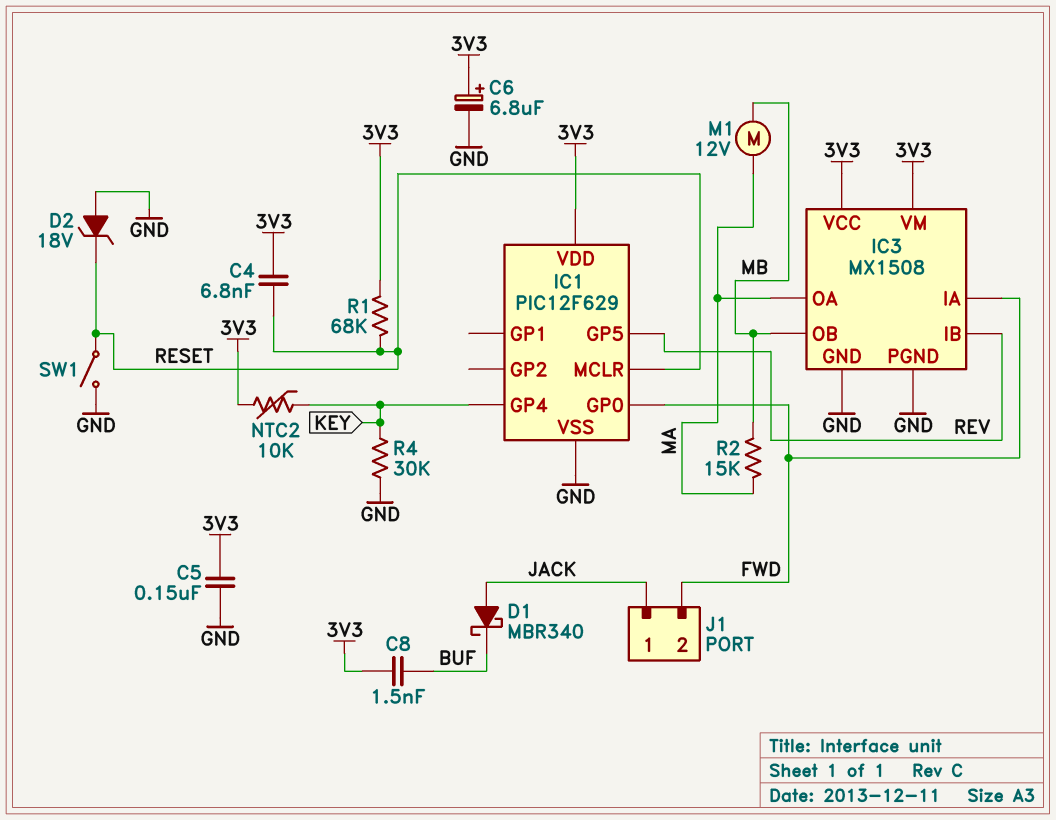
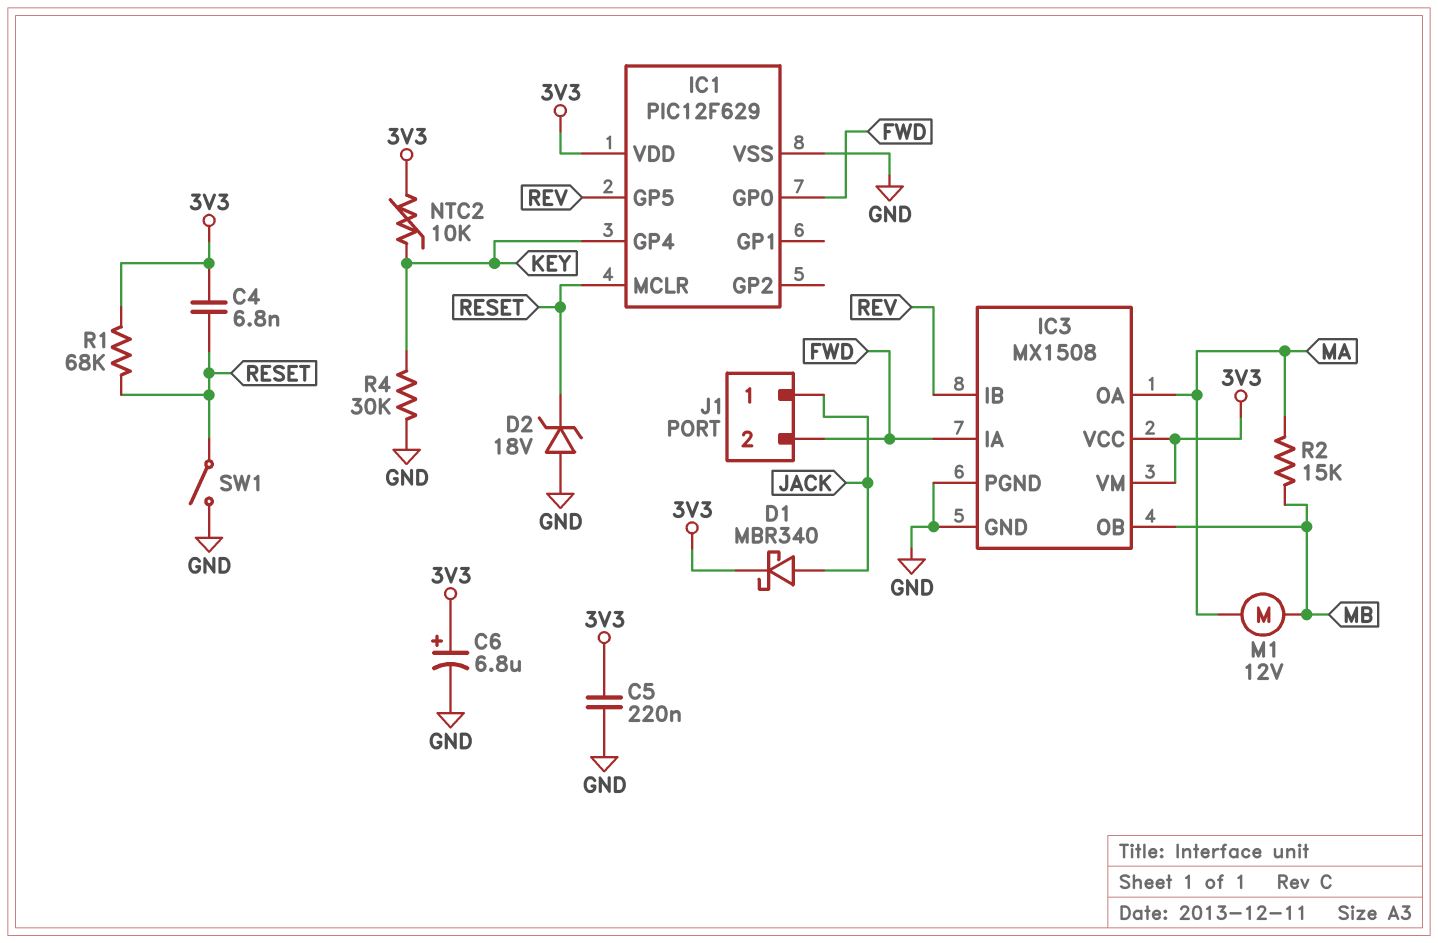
C5: 150nF (3V3, GND) -> 220nF (3V3, GND)
C8: 1.5nF (3V3, BUF) -> none
D1: schottky MBR340 (A JACK, K BUF) -> schottky MBR340 (A JACK, K 3V3)

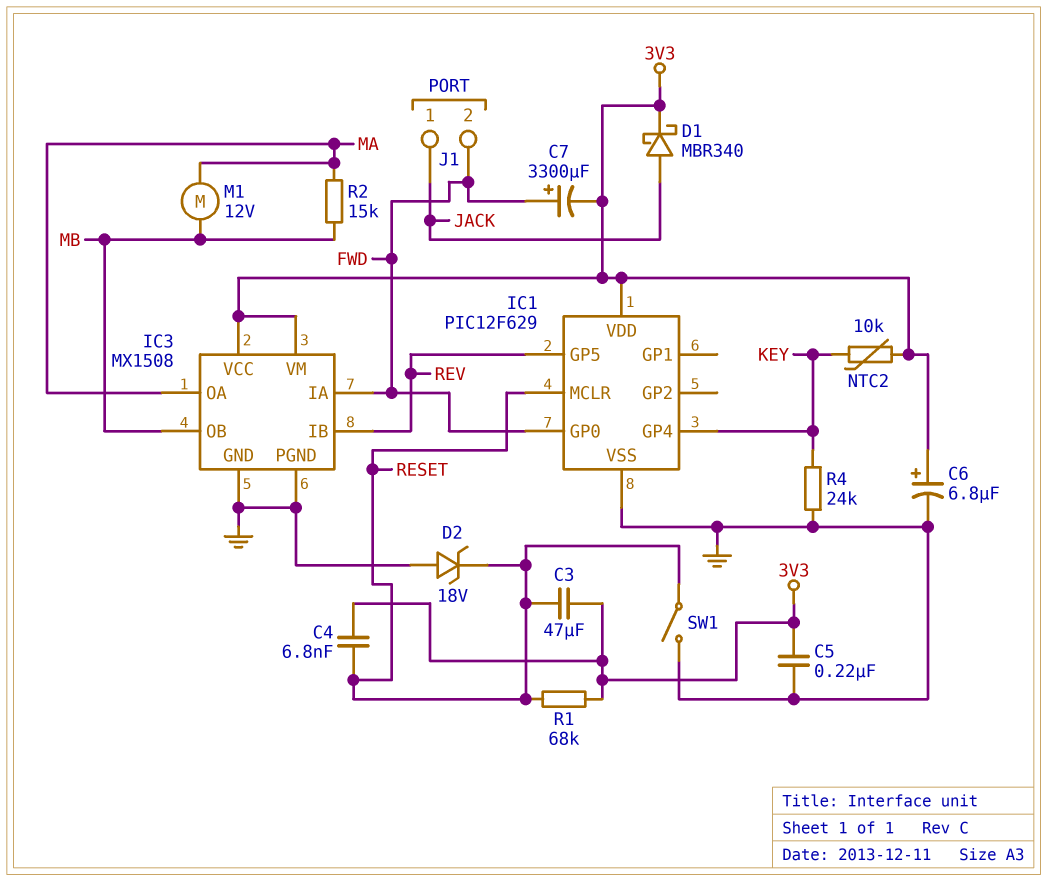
C3: none -> 47uF (3V3, RESET)
C7: none -> 3300uF (plus FWD, minus 3V3)
R4: 30k (GND, KEY) -> 24k (GND, KEY)

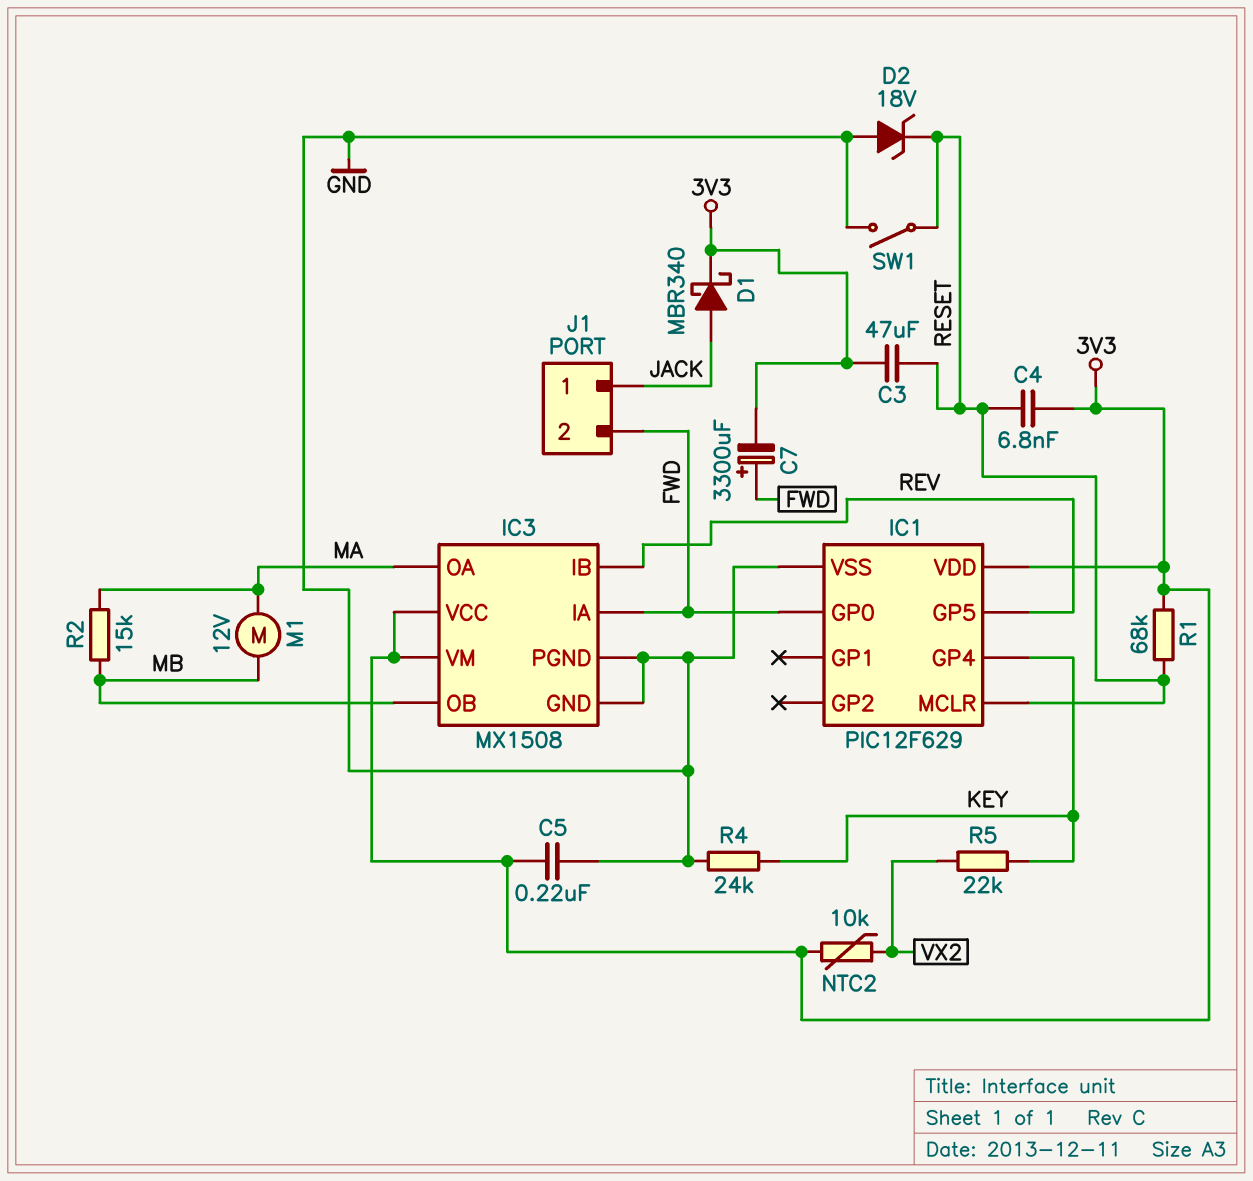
C6: 6.8uF (plus 3V3, minus GND) -> none
NTC2: 10k (3V3, KEY) -> 10k (3V3, VX2)
R5: none -> 22k (KEY, VX2)

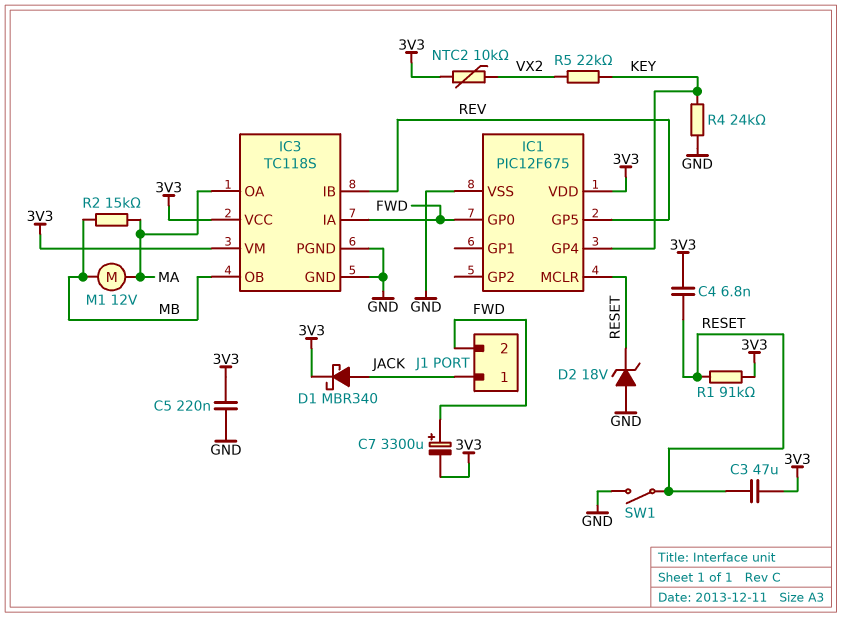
IC1: PIC12F629 -> PIC12F675
IC3: MX1508 -> TC118S
R1: 68k (3V3, RESET) -> 91k (3V3, RESET)

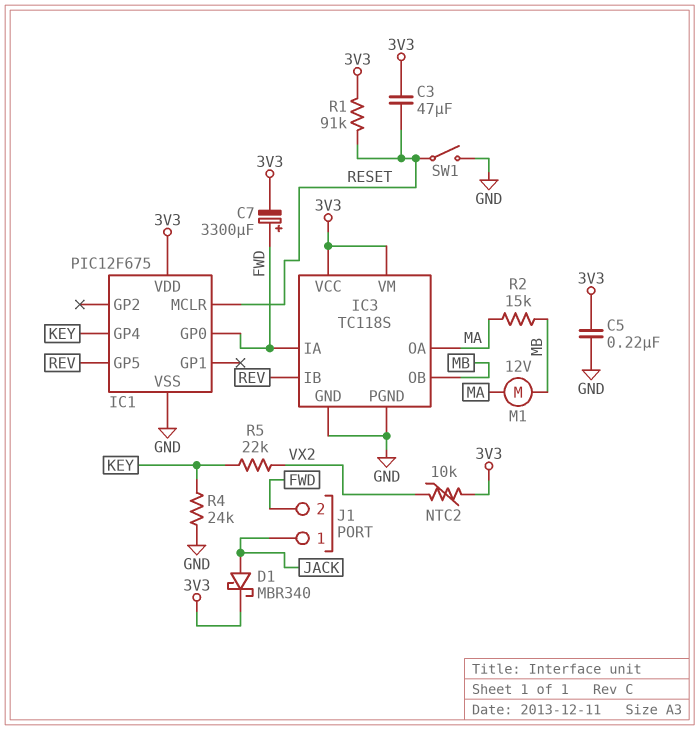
C4: 6.8nF (3V3, RESET) -> none
D2: zener 18V (A GND, K RESET) -> none

